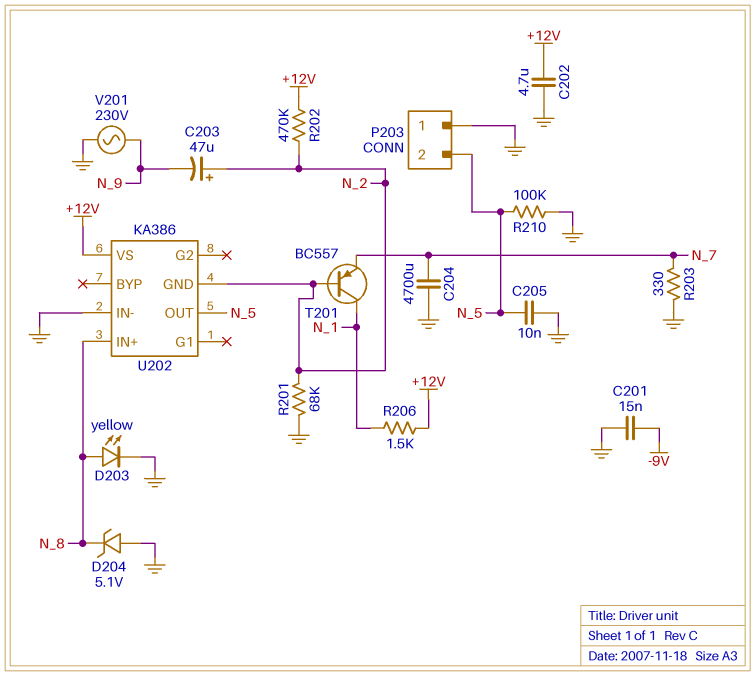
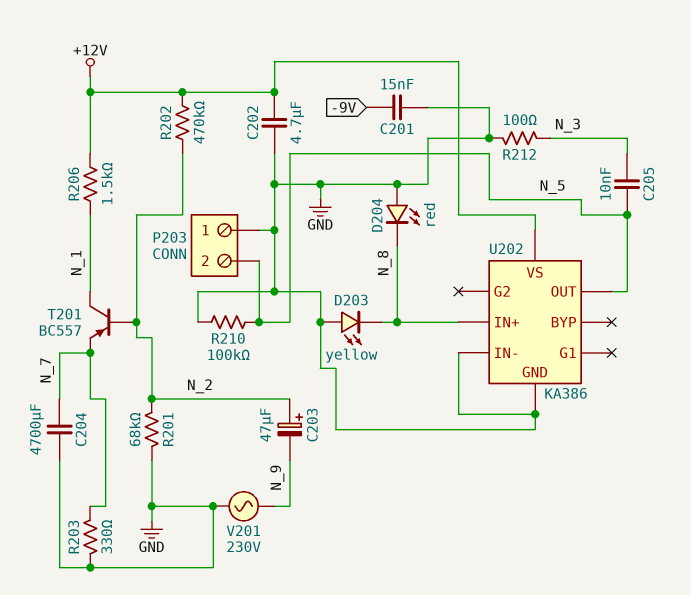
C205: 10nF (GND, N_5) -> 10nF (N_3, N_5)
D203: LED yellow (A N_8, K GND) -> LED yellow (A GND, K N_8)
D204: zener 5.1V (A GND, K N_8) -> LED red (A GND, K N_8)
R212: none -> 100 (GND, N_3)
U202 pin GND: N_2 -> GND

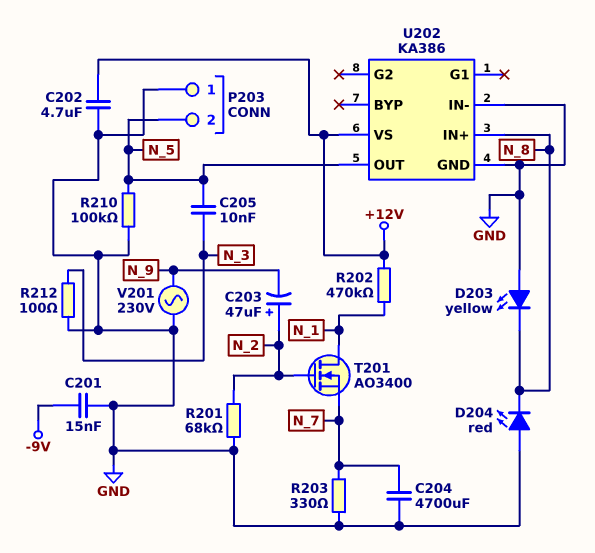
R202: 470k (+12V, N_2) -> 470k (+12V, N_1)
R206: 1.5k (+12V, N_1) -> none
T201: PNP BC557 (B N_2, C N_1, E N_7) -> NMOS AO3400 (G N_2, D N_1, S N_7)

